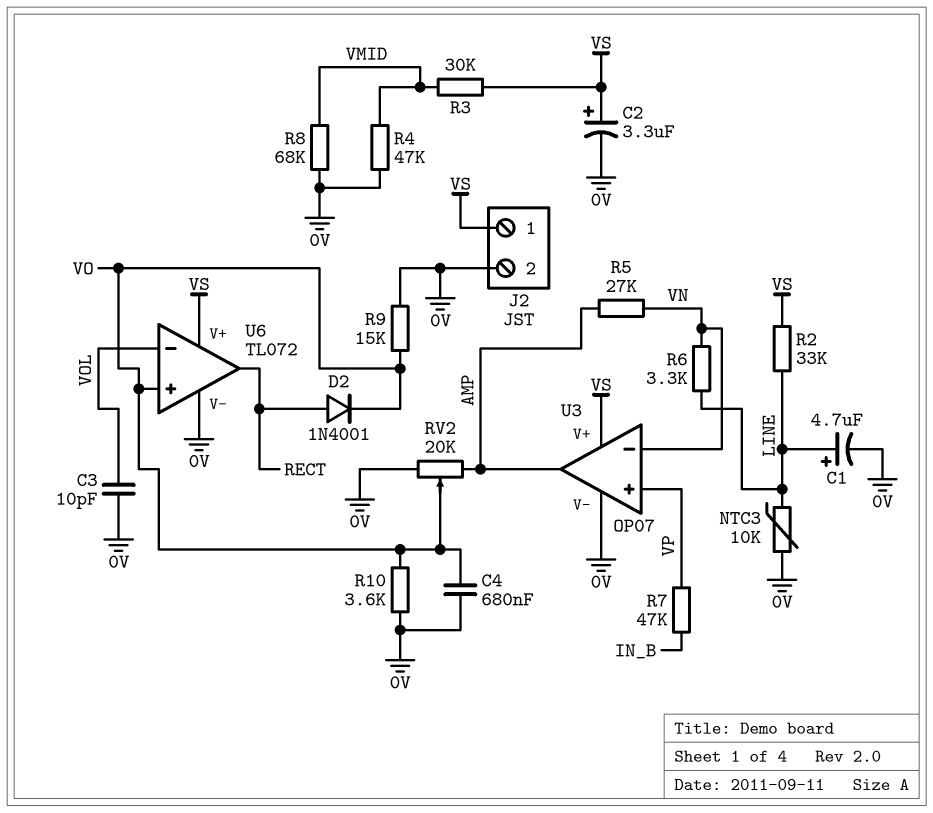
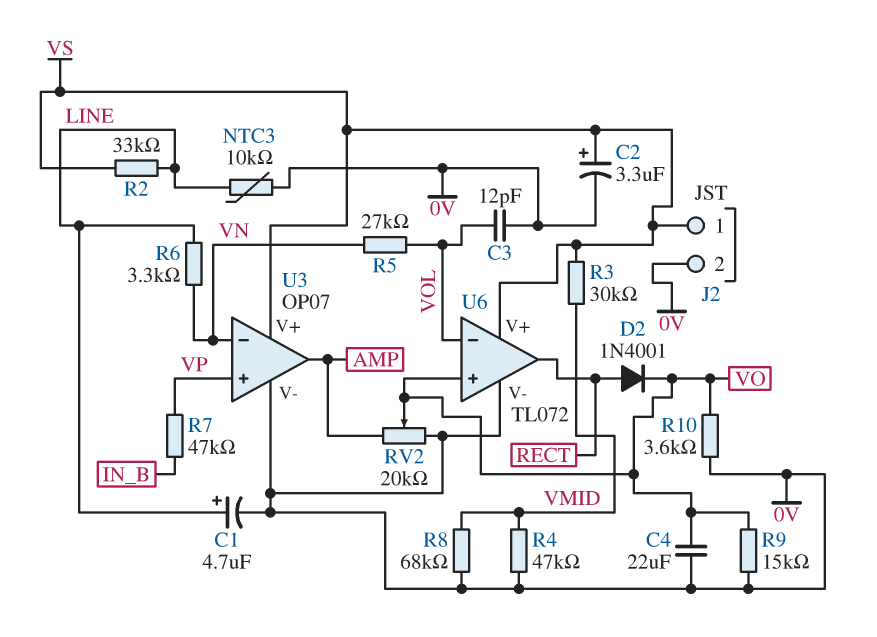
C3: 10pF (0V, VOL) -> 12pF (0V, VOL)
C4: 680nF (0V, VO) -> 22uF (0V, VO)
R5: 27k (AMP, VN) -> 27k (VN, VOL)

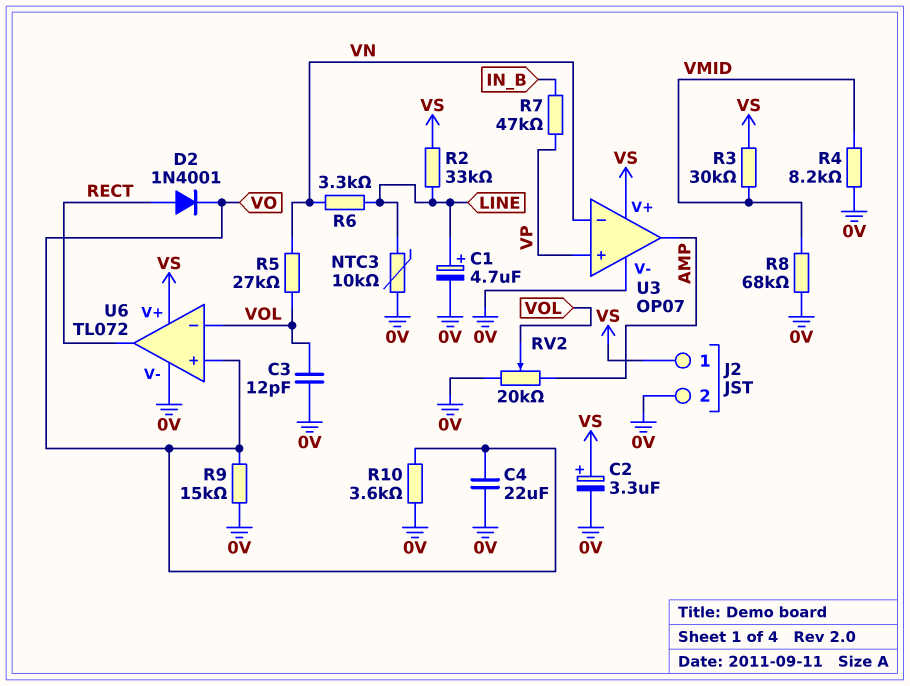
R4: 47k (0V, VMID) -> 8.2k (0V, VMID)
RV2: 20k (0V, AMP, wiper VO) -> 20k (0V, AMP, wiper VOL)

